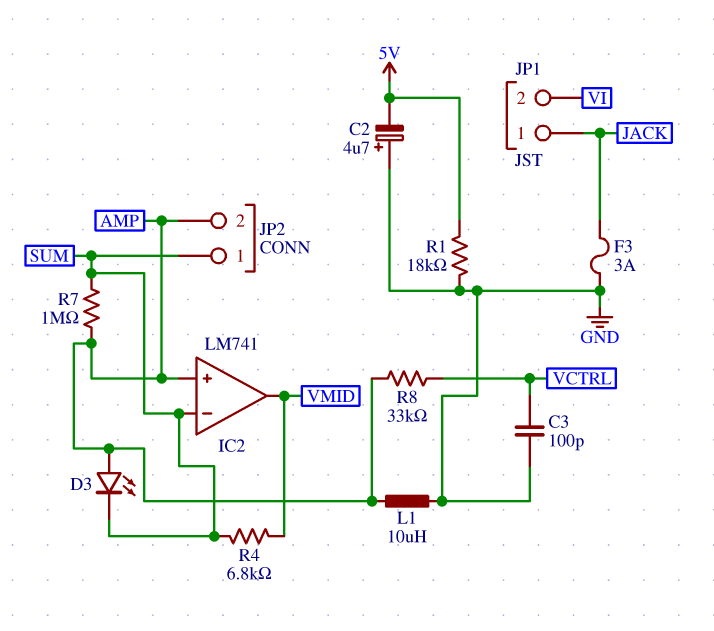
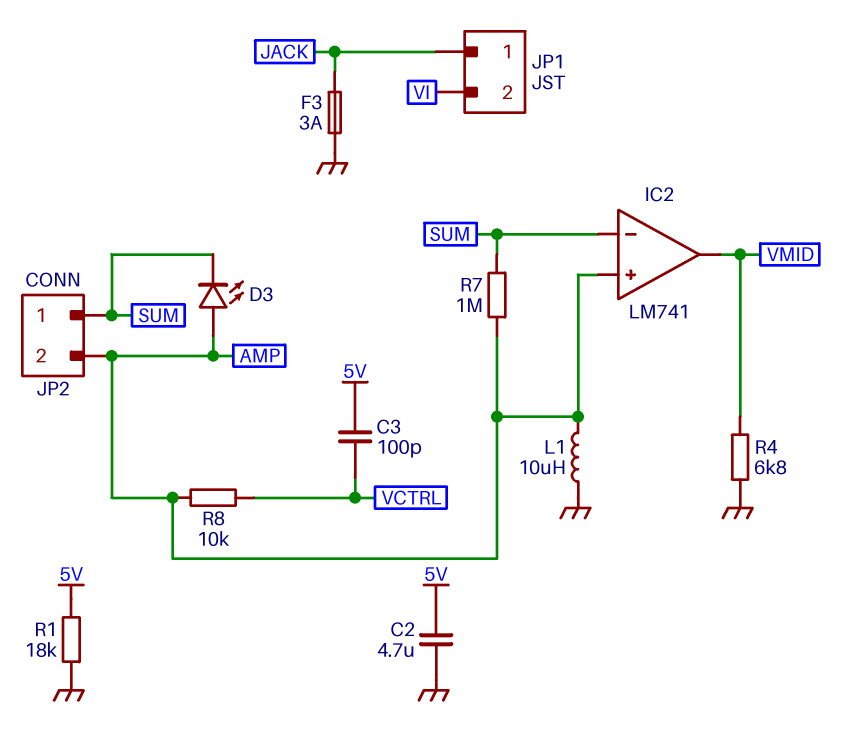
C2: 4.7uF (plus GND, minus 5V) -> 4.7uF (5V, GND)
C3: 100pF (GND, VCTRL) -> 100pF (5V, VCTRL)
R4: 6.8k (SUM, VMID) -> 6.8k (GND, VMID)
R8: 33k (AMP, VCTRL) -> 10k (AMP, VCTRL)

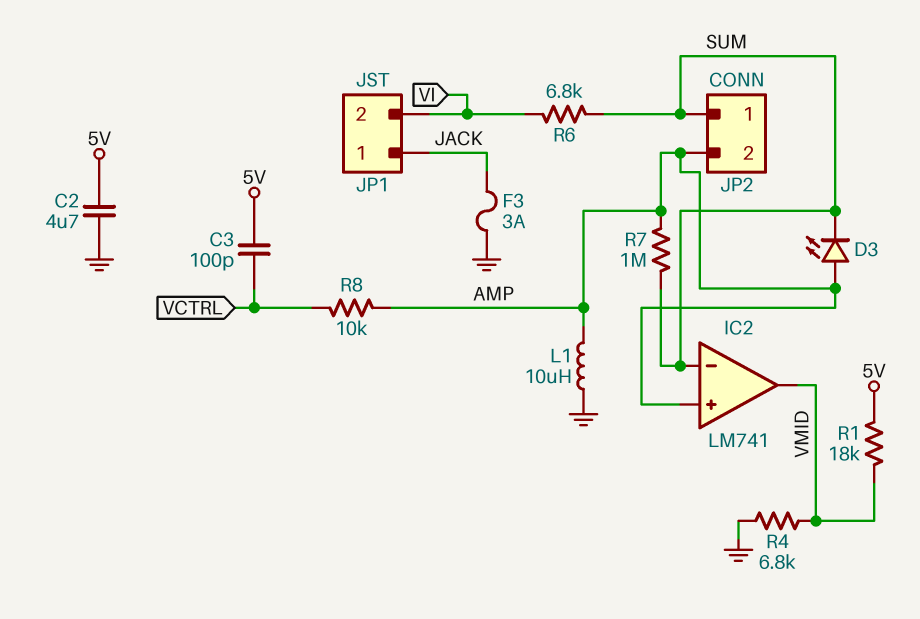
R1: 18k (5V, GND) -> 18k (5V, VMID)
R6: none -> 6.8k (SUM, VI)

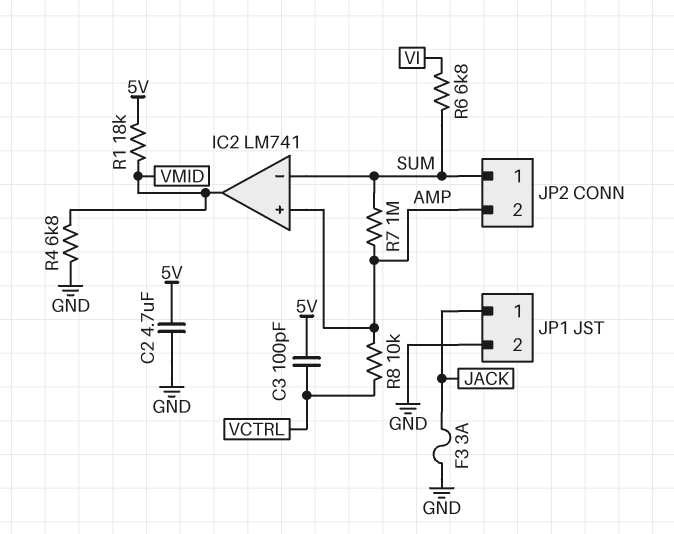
D3: LED (A AMP, K SUM) -> none
JP1 pin 2: VI -> GND
L1: 10uH (AMP, GND) -> none

